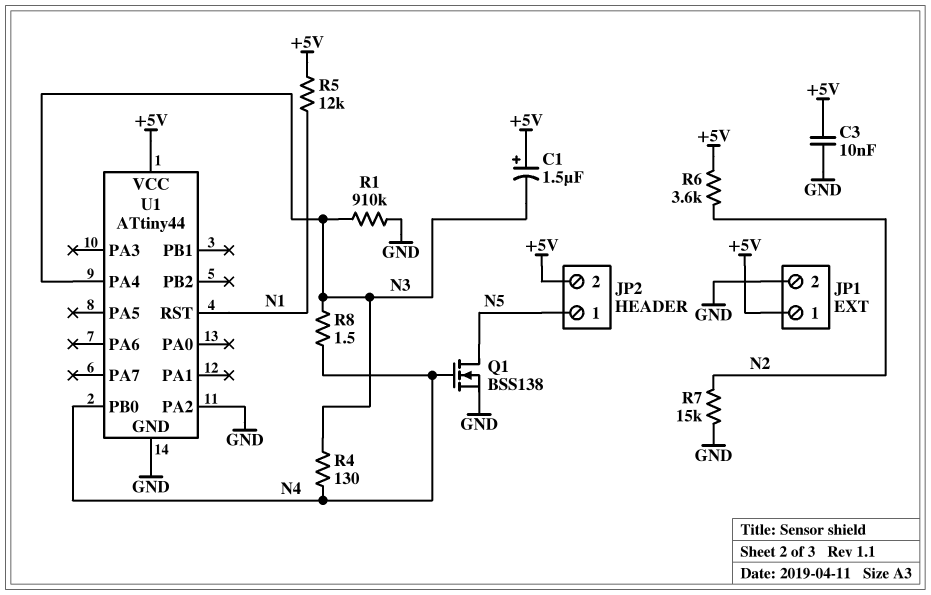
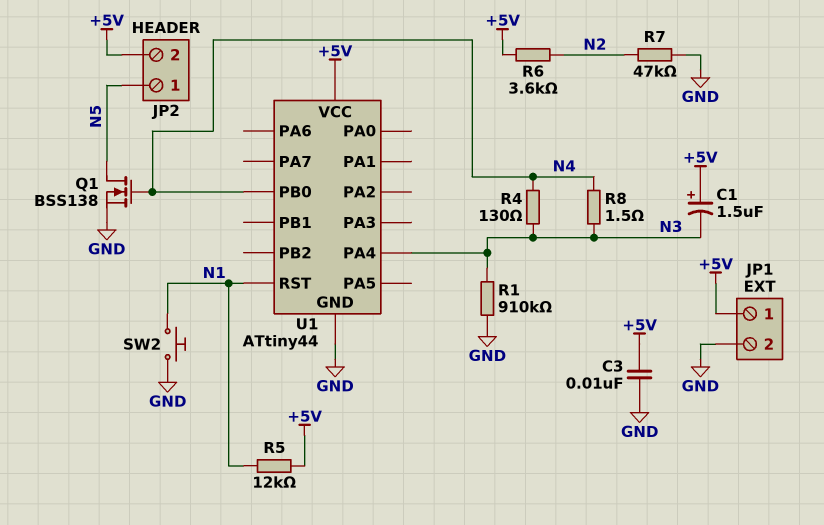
R7: 15k (GND, N2) -> 47k (GND, N2)
SW2: none -> button (GND, N1)
U1 pin PA2: GND -> none

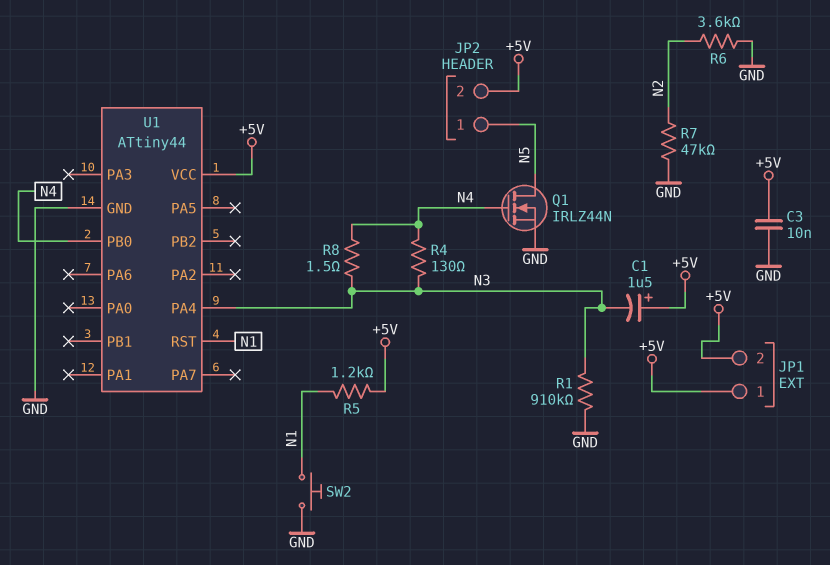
JP1 pin 2: GND -> +5V
Q1: NMOS BSS138 (G N4, D N5, S GND) -> NMOS IRLZ44N (G N4, D N5, S GND)
R5: 12k (+5V, N1) -> 1.2k (+5V, N1)
R6: 3.6k (+5V, N2) -> 3.6k (GND, N2)

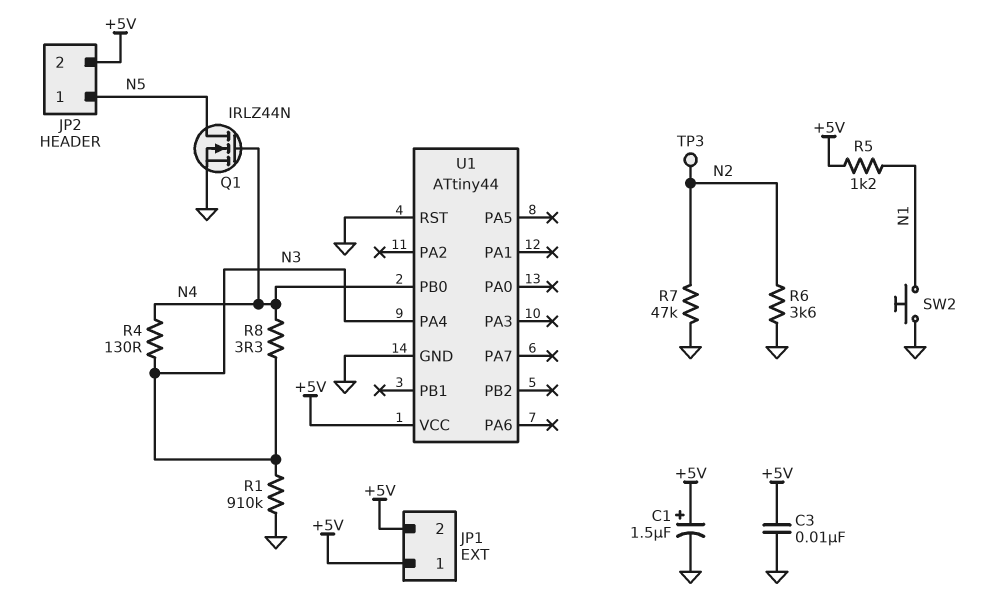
C1: 1.5uF (plus +5V, minus N3) -> 1.5uF (plus +5V, minus GND)
R8: 1.5 (N3, N4) -> 3.3 (N3, N4)
TP3: none -> test point (N2)
U1 pin RST: N1 -> GND

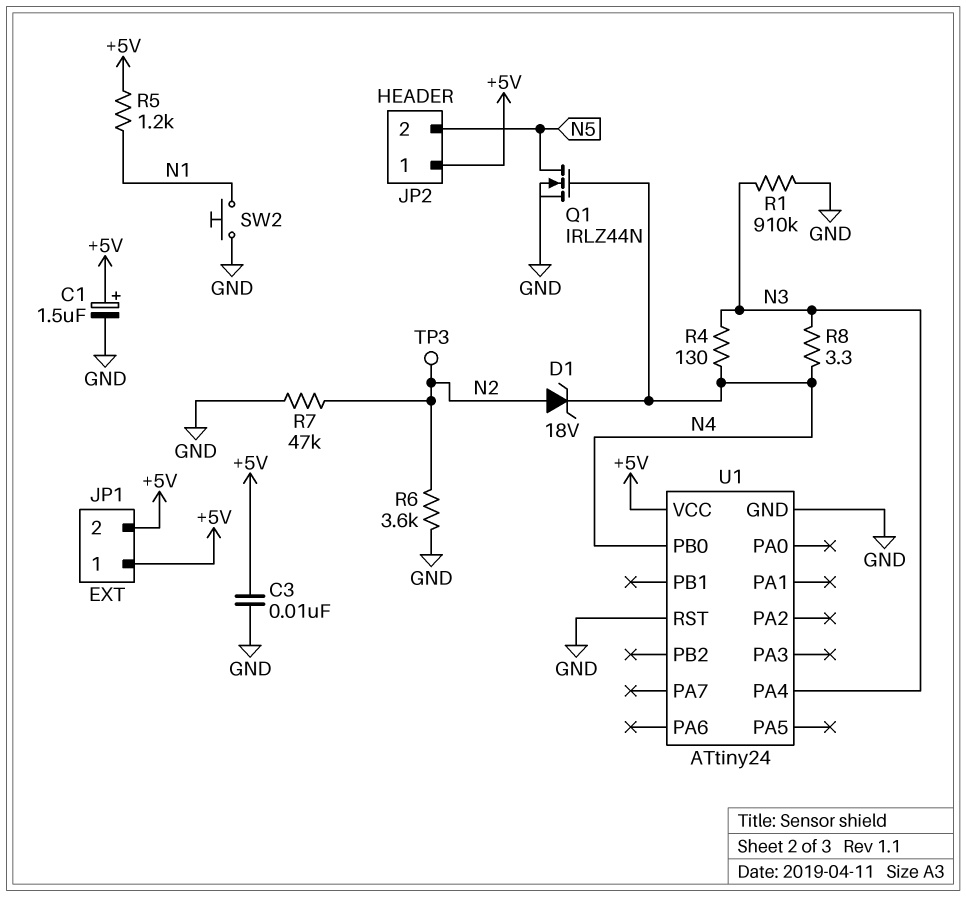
D1: none -> zener 18V (A N2, K N4)
JP2 pin 1: N5 -> +5V
JP2 pin 2: +5V -> N5
U1: ATtiny44 -> ATtiny24

